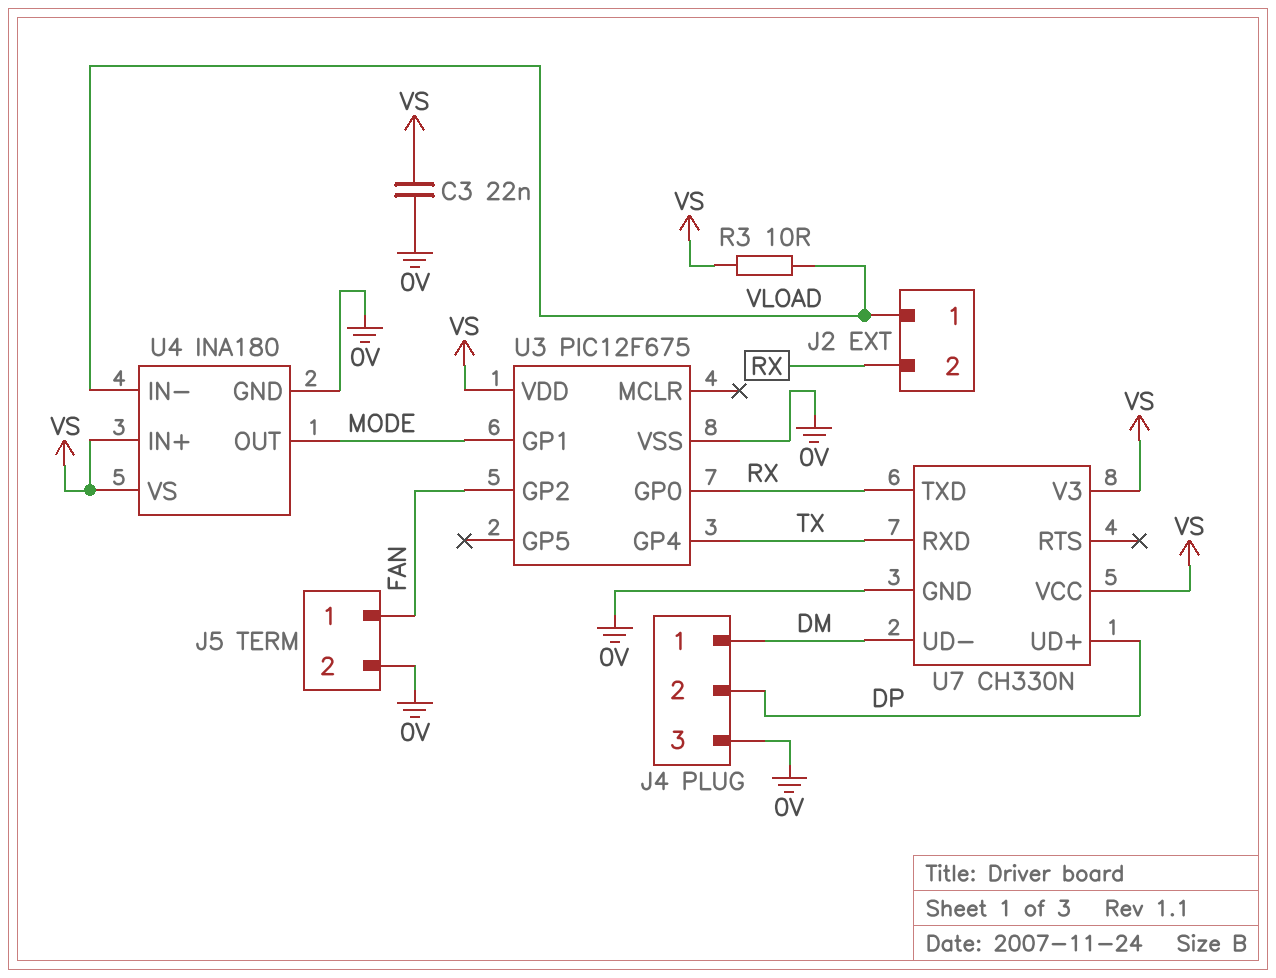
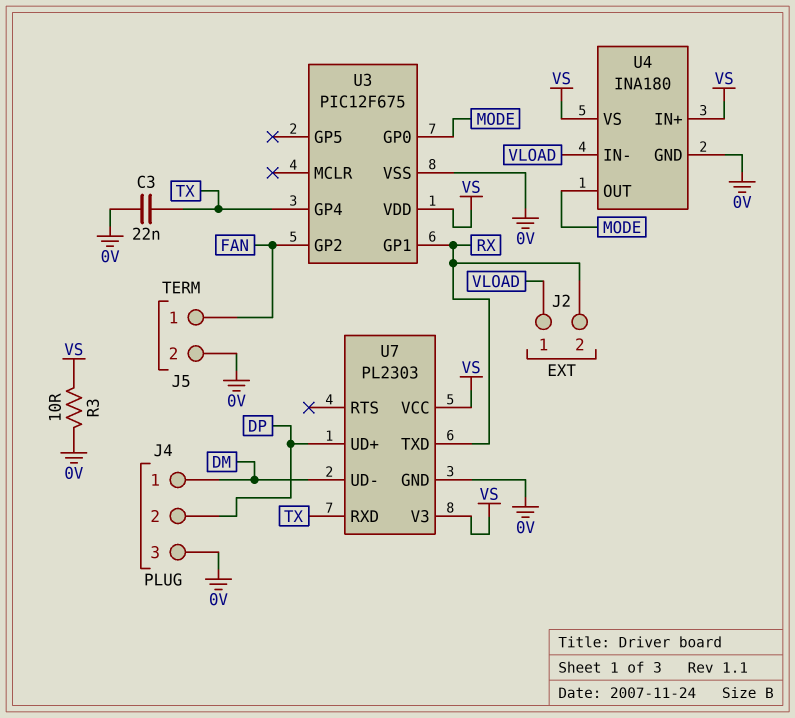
C3: 22nF (0V, VS) -> 22nF (0V, TX)
R3: 10 (VLOAD, VS) -> 10 (0V, VS)
U3 pin GP0: RX -> MODE
U3 pin GP1: MODE -> RX
U7: CH330N -> PL2303

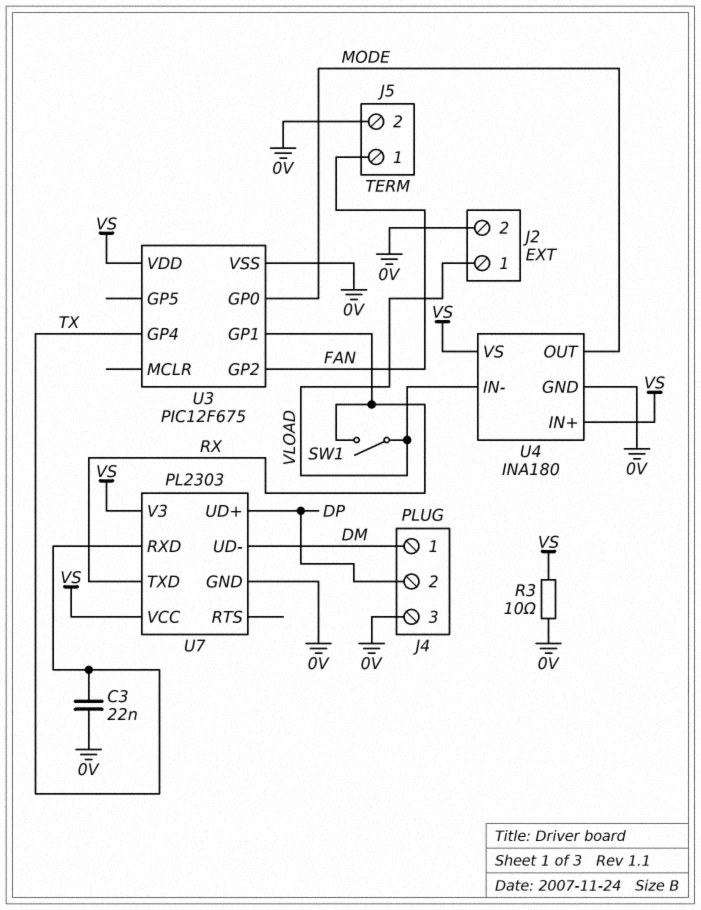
J2 pin 2: RX -> 0V
SW1: none -> switch (RX, VLOAD)

